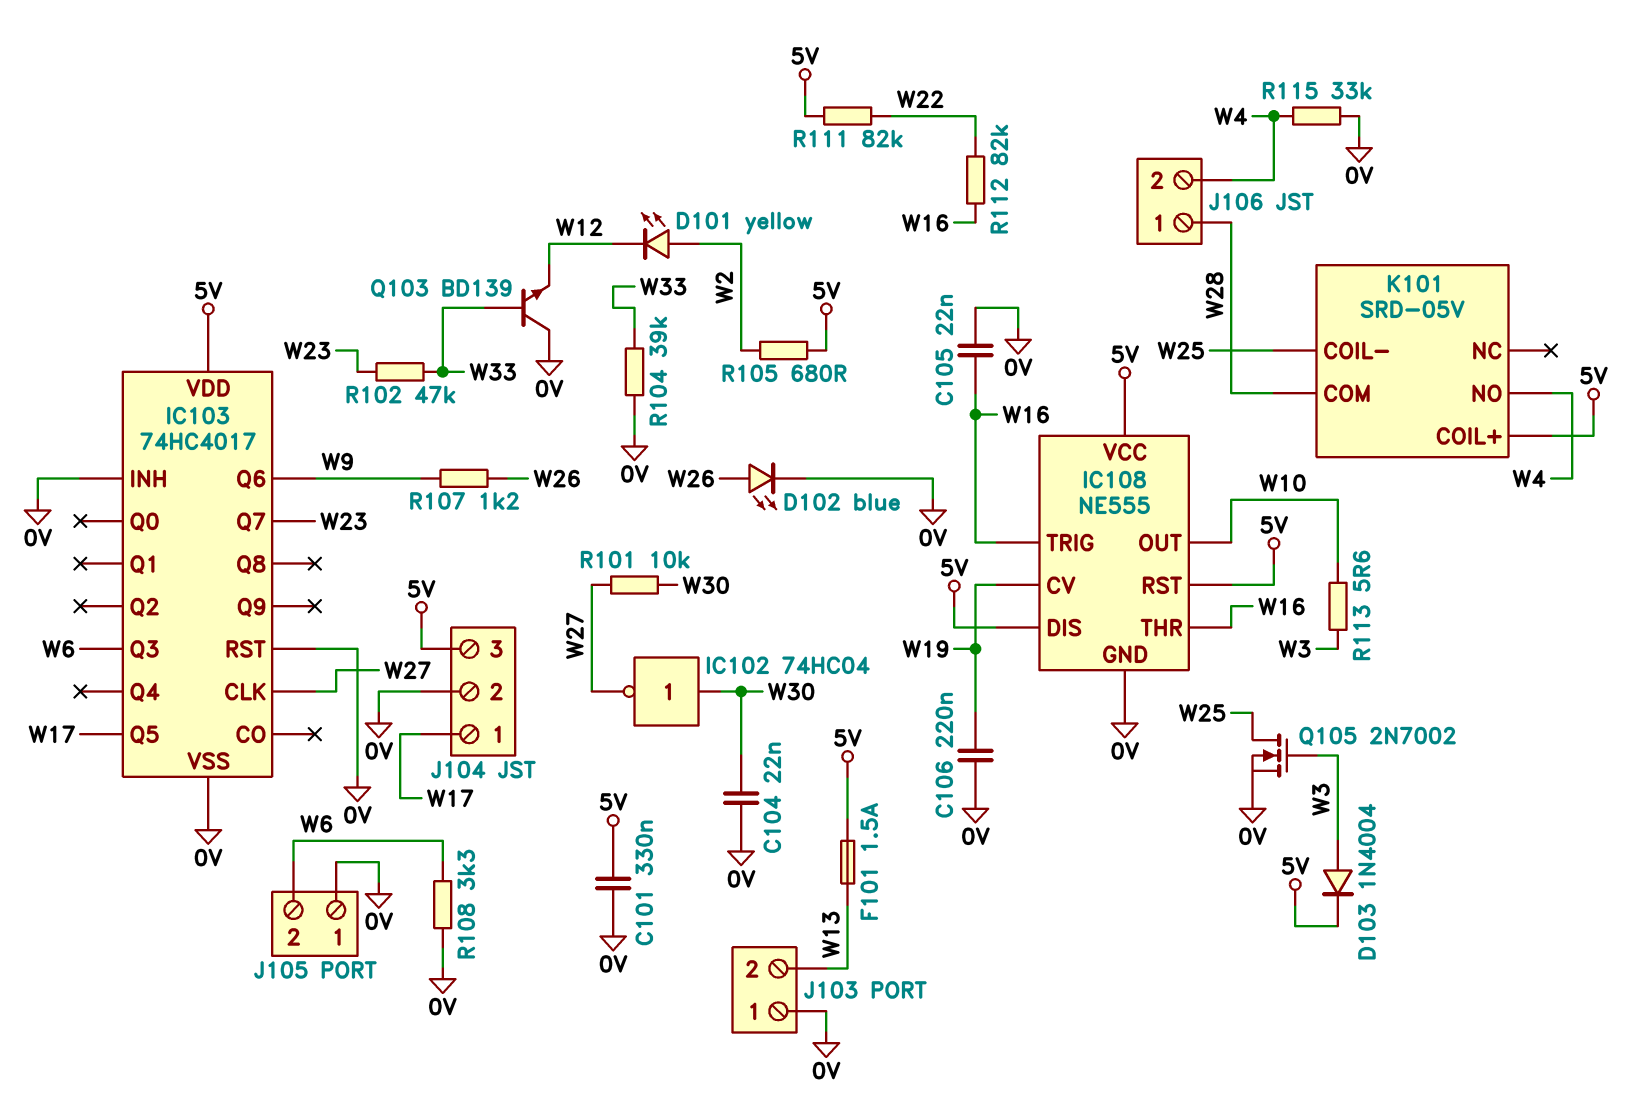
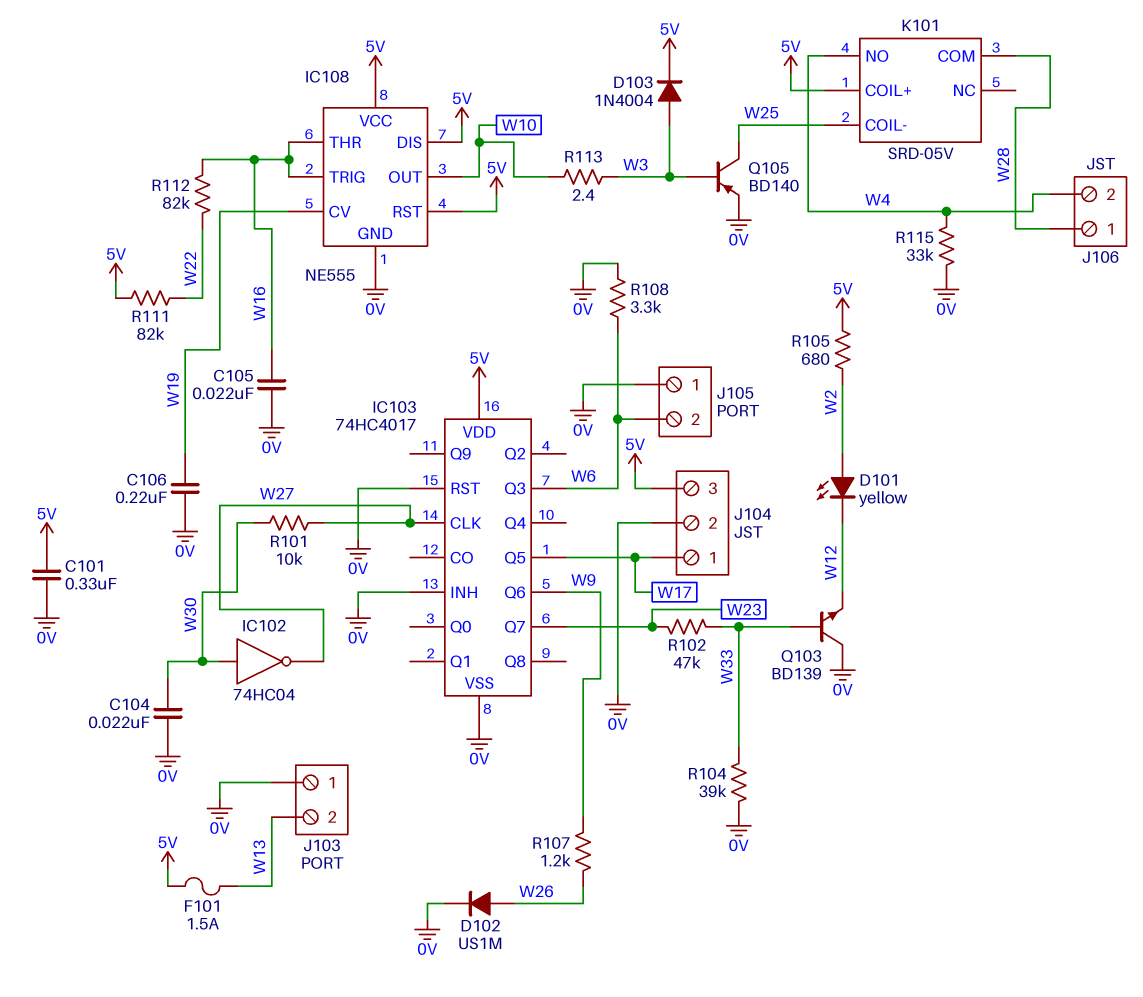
D102: LED blue (A W26, K 0V) -> diode US1M (A W26, K 0V)
Q105: NMOS 2N7002 (G W3, D W25, S 0V) -> PNP BD140 (B W3, C W25, E 0V)
R113: 5.6 (W3, W10) -> 2.4 (W3, W10)

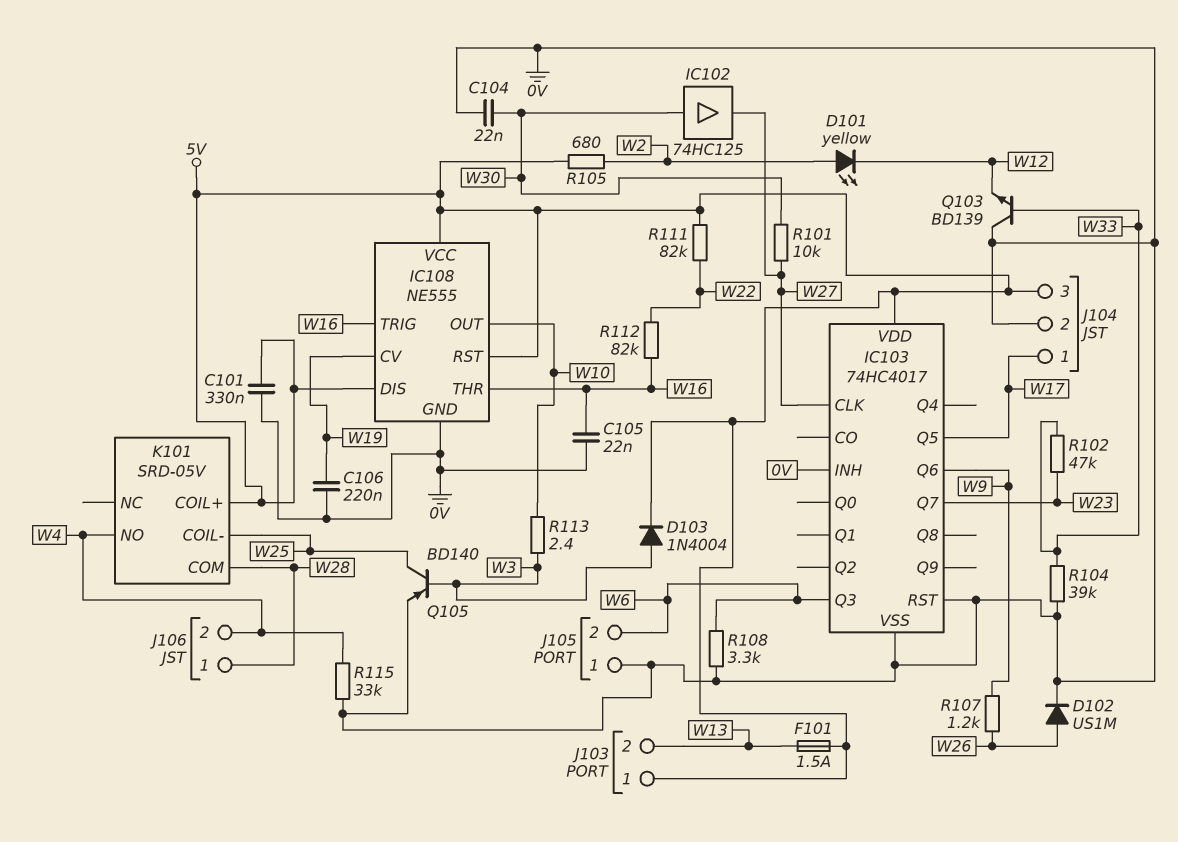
IC102: NOT 74HC04 (in W30, out W27) -> buffer 74HC125 (in W30, out W27)
J103 pin 1: 0V -> 5V

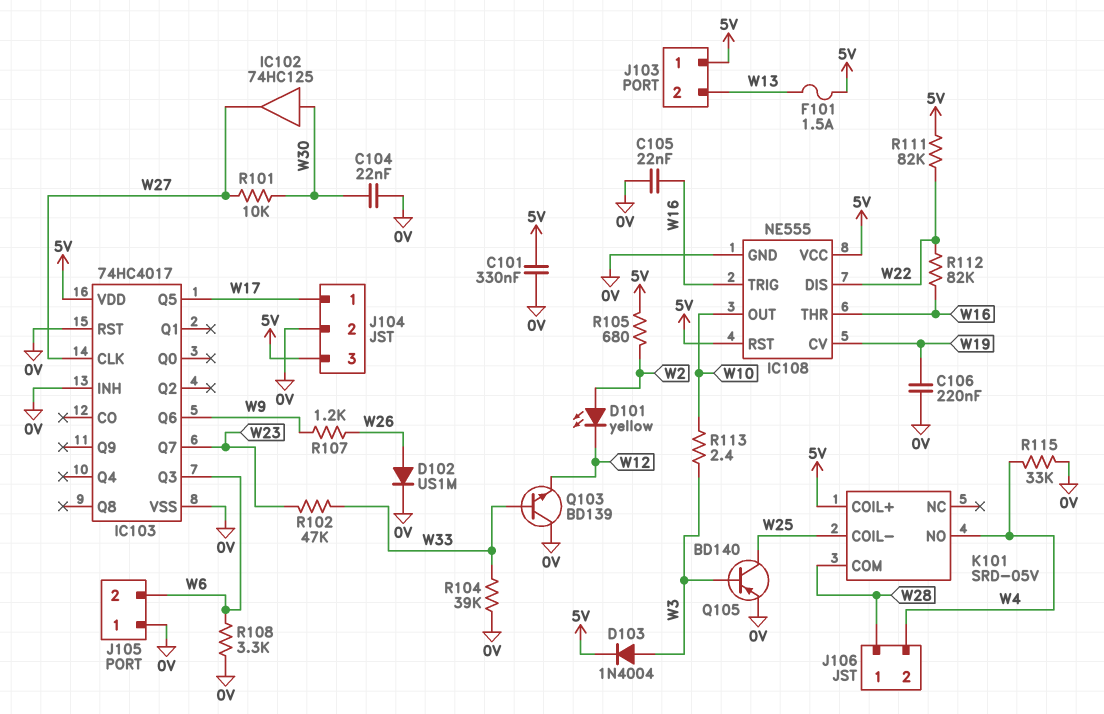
IC108 pin DIS: 5V -> W22

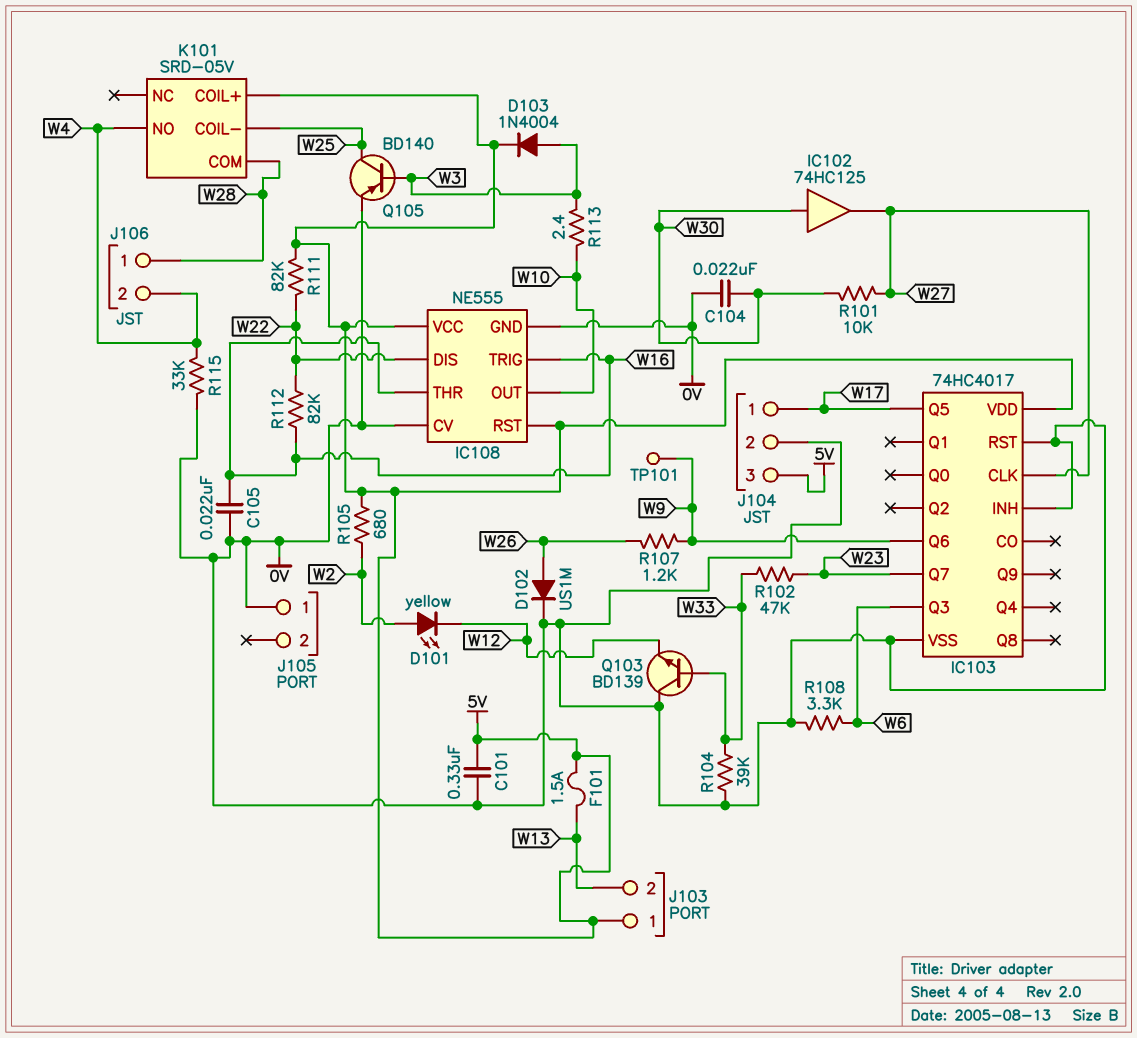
C106: 220nF (0V, W19) -> none
IC108 pin CV: W19 -> 0V
J105 pin 2: W6 -> none
TP101: none -> test point (W9)

